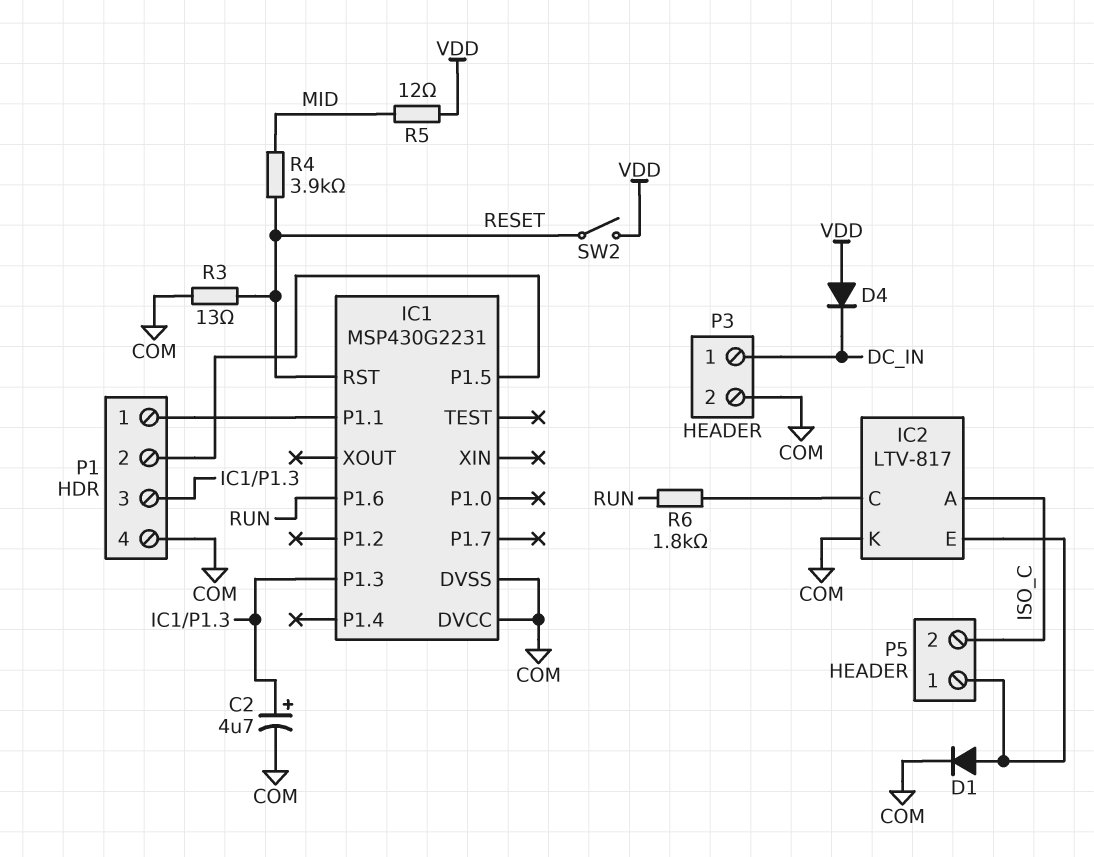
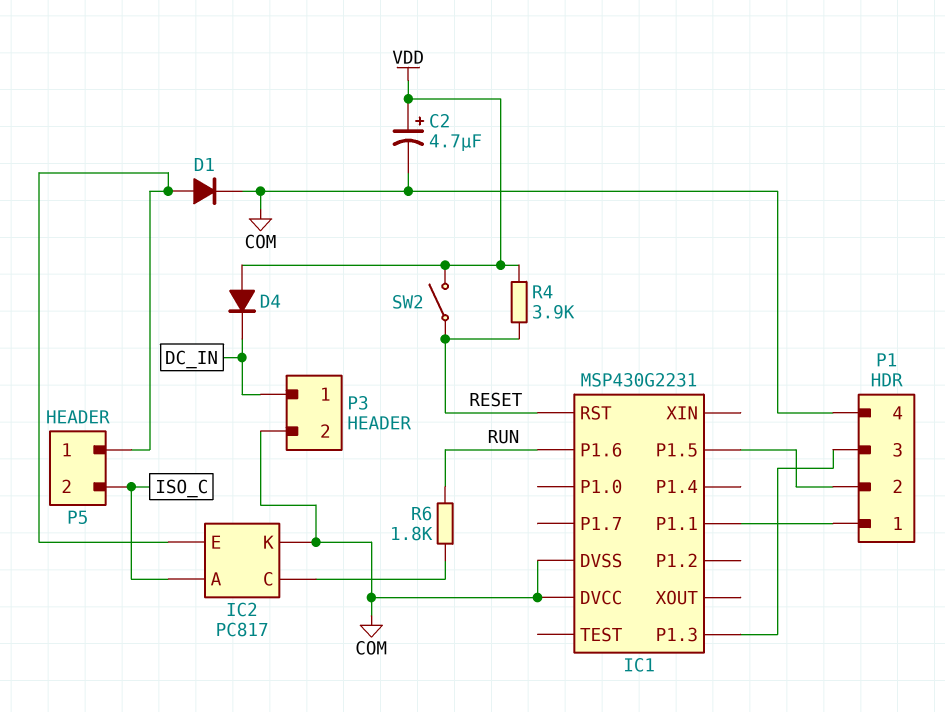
C2: 4.7uF (plus IC1/P1.3, minus COM) -> 4.7uF (plus VDD, minus COM)
IC2: LTV-817 -> PC817
R3: 13 (COM, RESET) -> none
R4: 3.9k (MID, RESET) -> 3.9k (RESET, VDD)
R5: 12 (MID, VDD) -> none

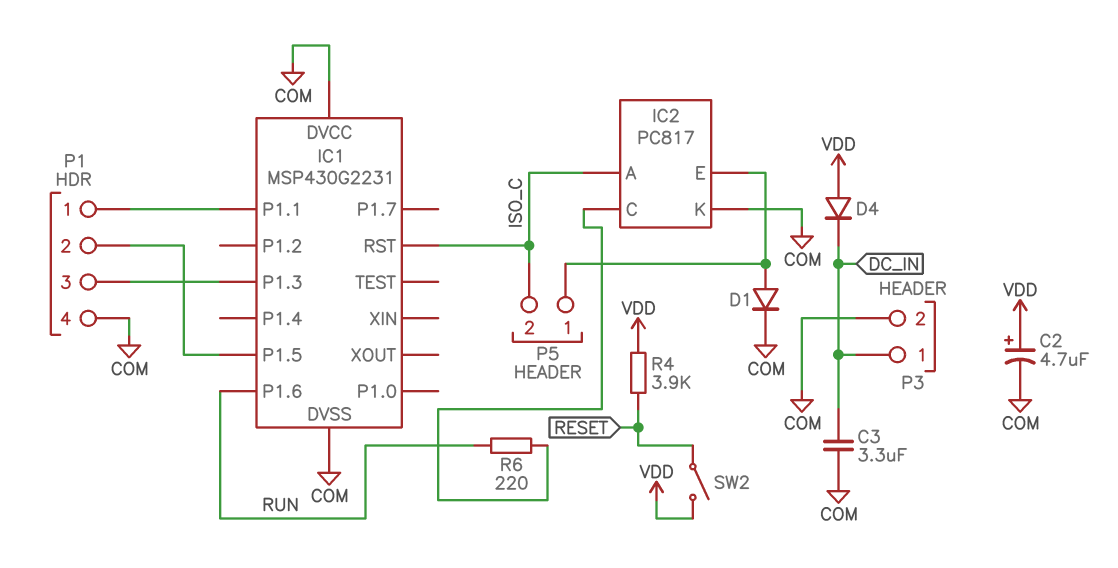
C3: none -> 3.3uF (COM, DC_IN)
IC1 pin RST: RESET -> ISO_C
R6: 1.8k (IC2/C, RUN) -> 220 (IC2/C, RUN)

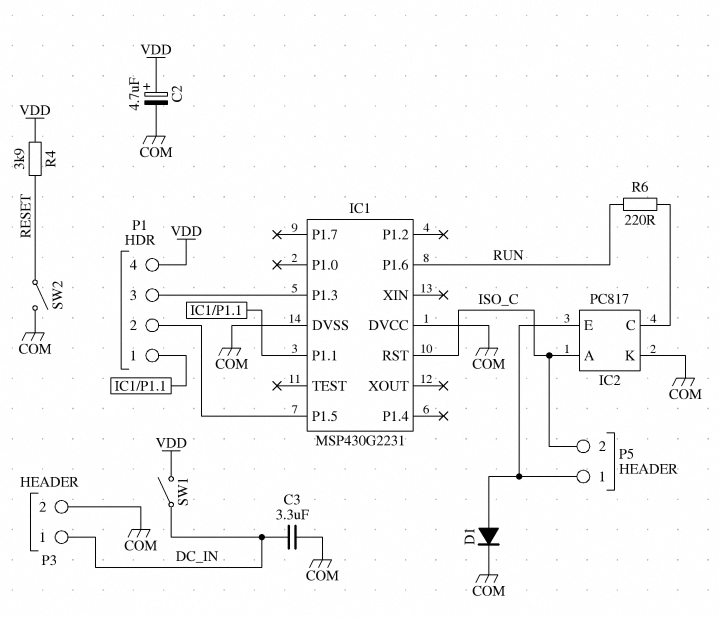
D4: diode (A VDD, K DC_IN) -> none
P1 pin 4: COM -> VDD
SW1: none -> switch (DC_IN, VDD)
SW2: switch (RESET, VDD) -> switch (COM, RESET)

